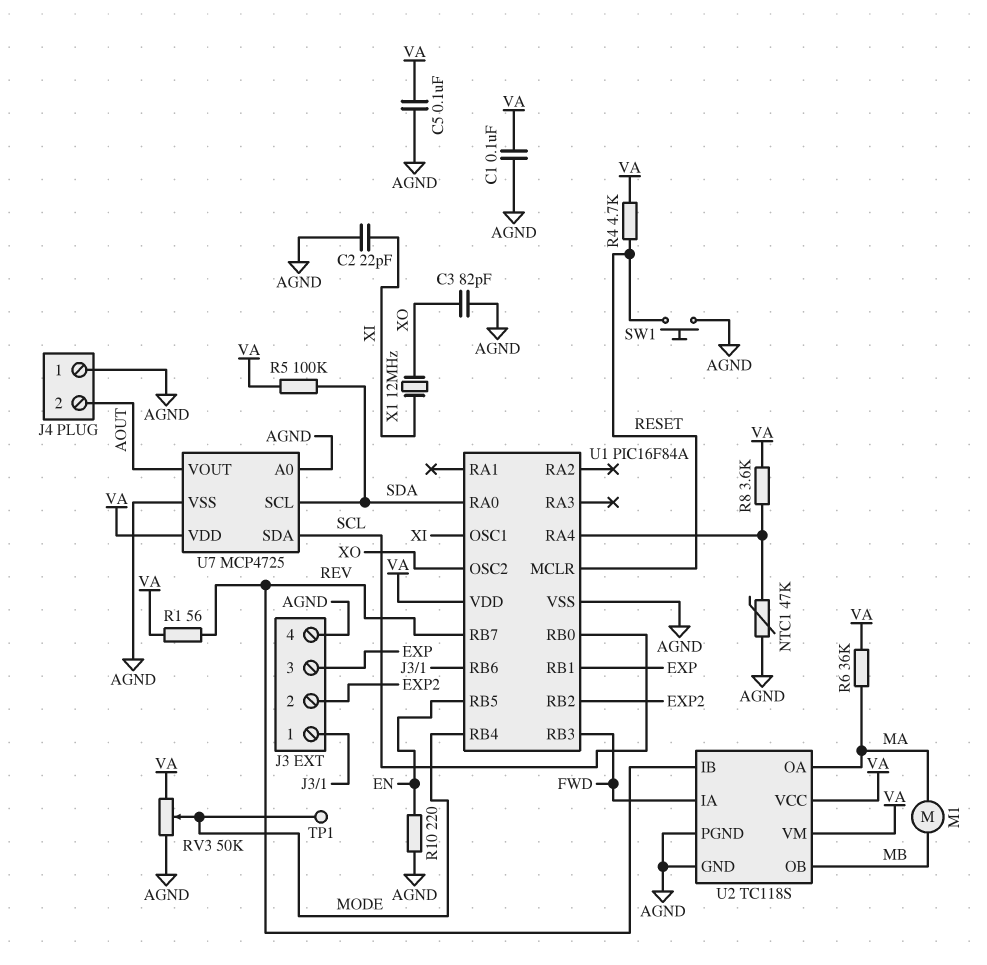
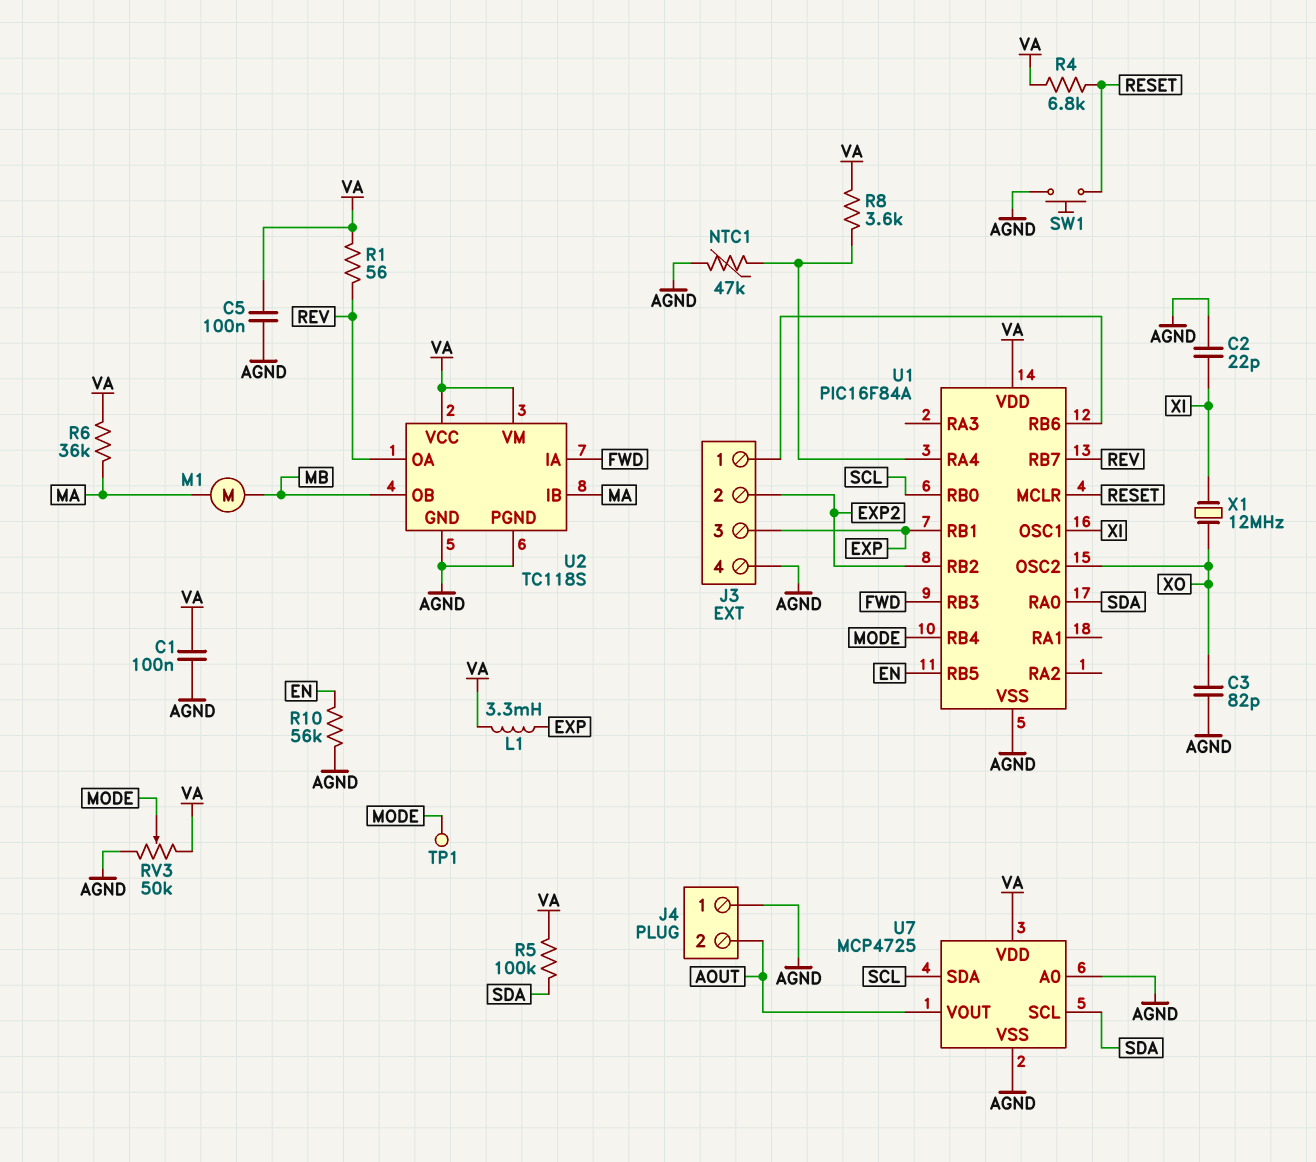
L1: none -> 3.3mH (EXP, VA)
R4: 4.7k (RESET, VA) -> 6.8k (RESET, VA)
R10: 220 (AGND, EN) -> 56k (AGND, EN)
U2 pin IB: REV -> MA
U2 pin OA: MA -> REV

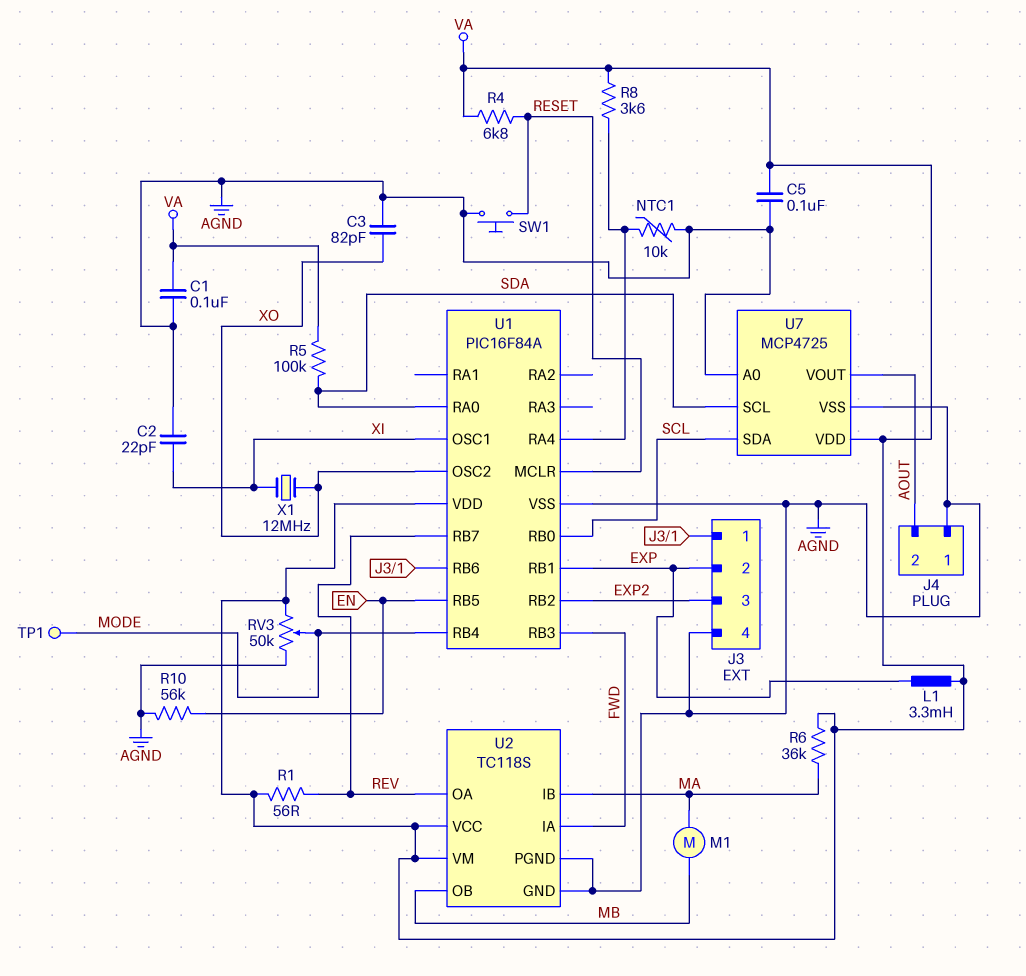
J3 pin 2: EXP2 -> EXP
J3 pin 3: EXP -> EXP2
NTC1: 47k (AGND, U1/RA4) -> 10k (AGND, U1/RA4)

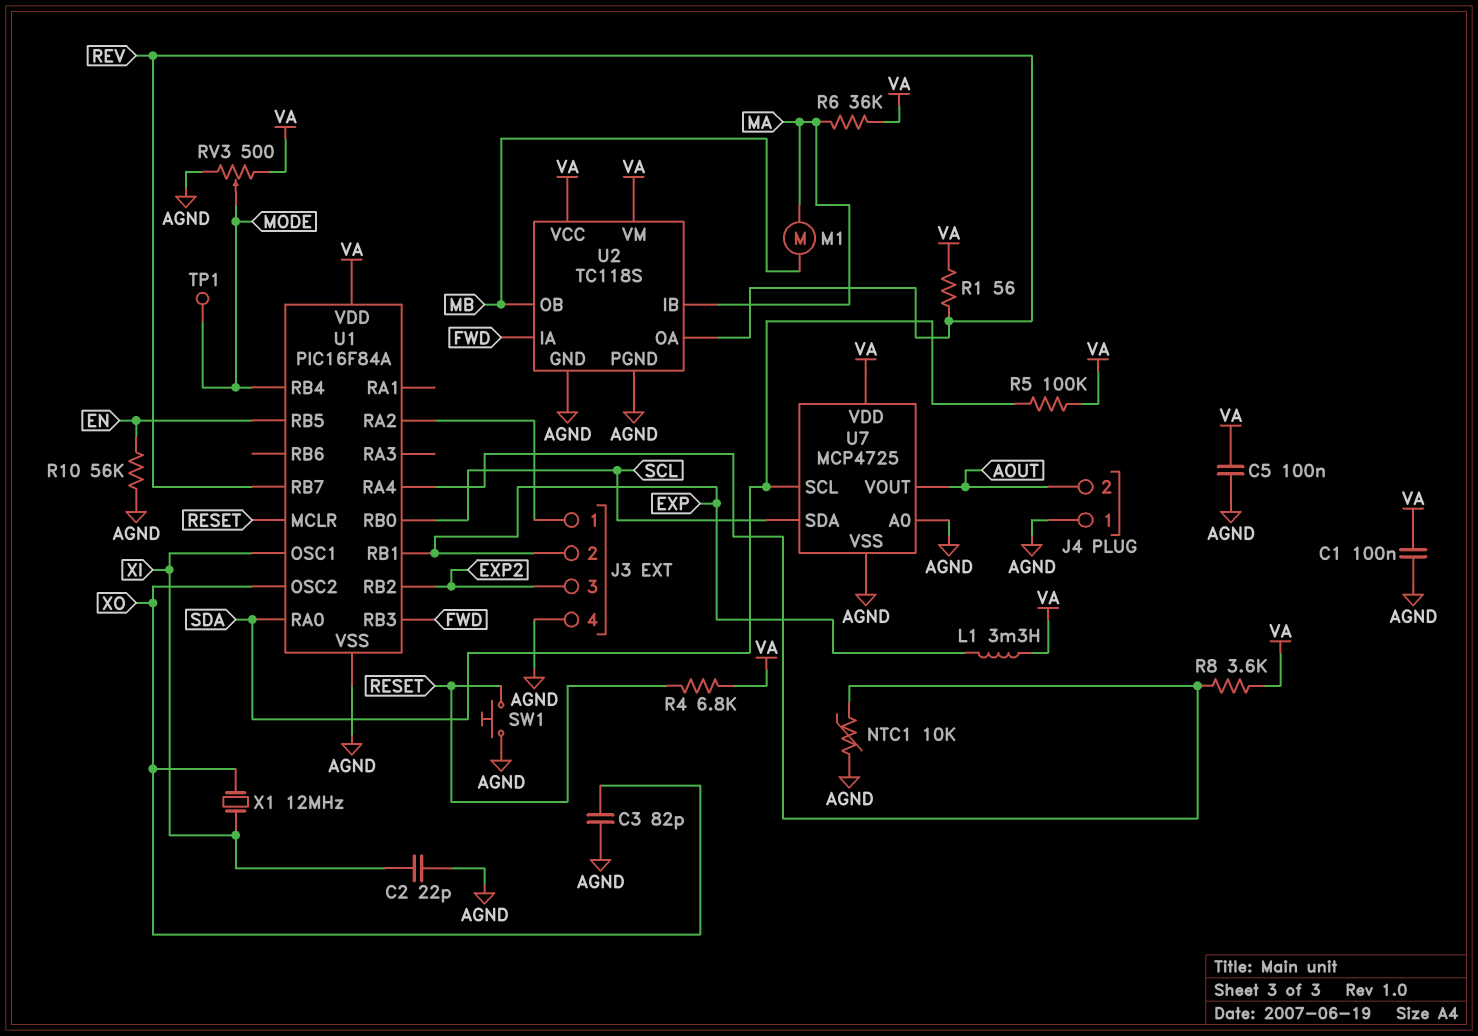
RV3: 50k (AGND, VA, wiper MODE) -> 500 (AGND, VA, wiper MODE)
U1 pin RA2: none -> J3/1
U1 pin RB6: J3/1 -> none

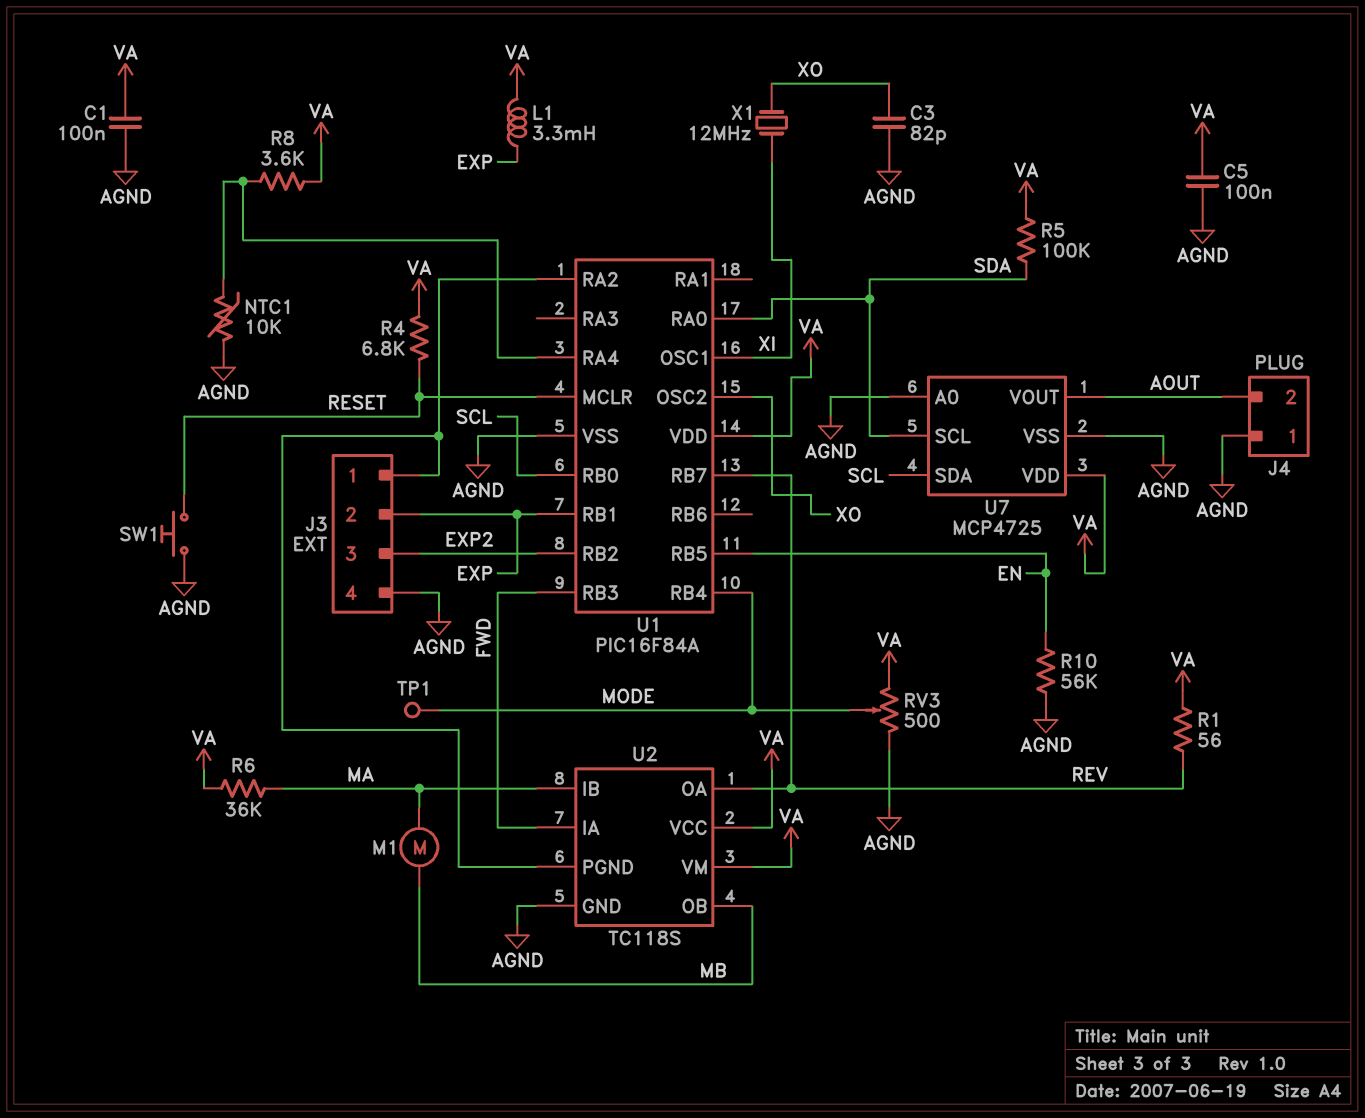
C2: 22pF (AGND, XI) -> none
U2 pin PGND: AGND -> J3/1

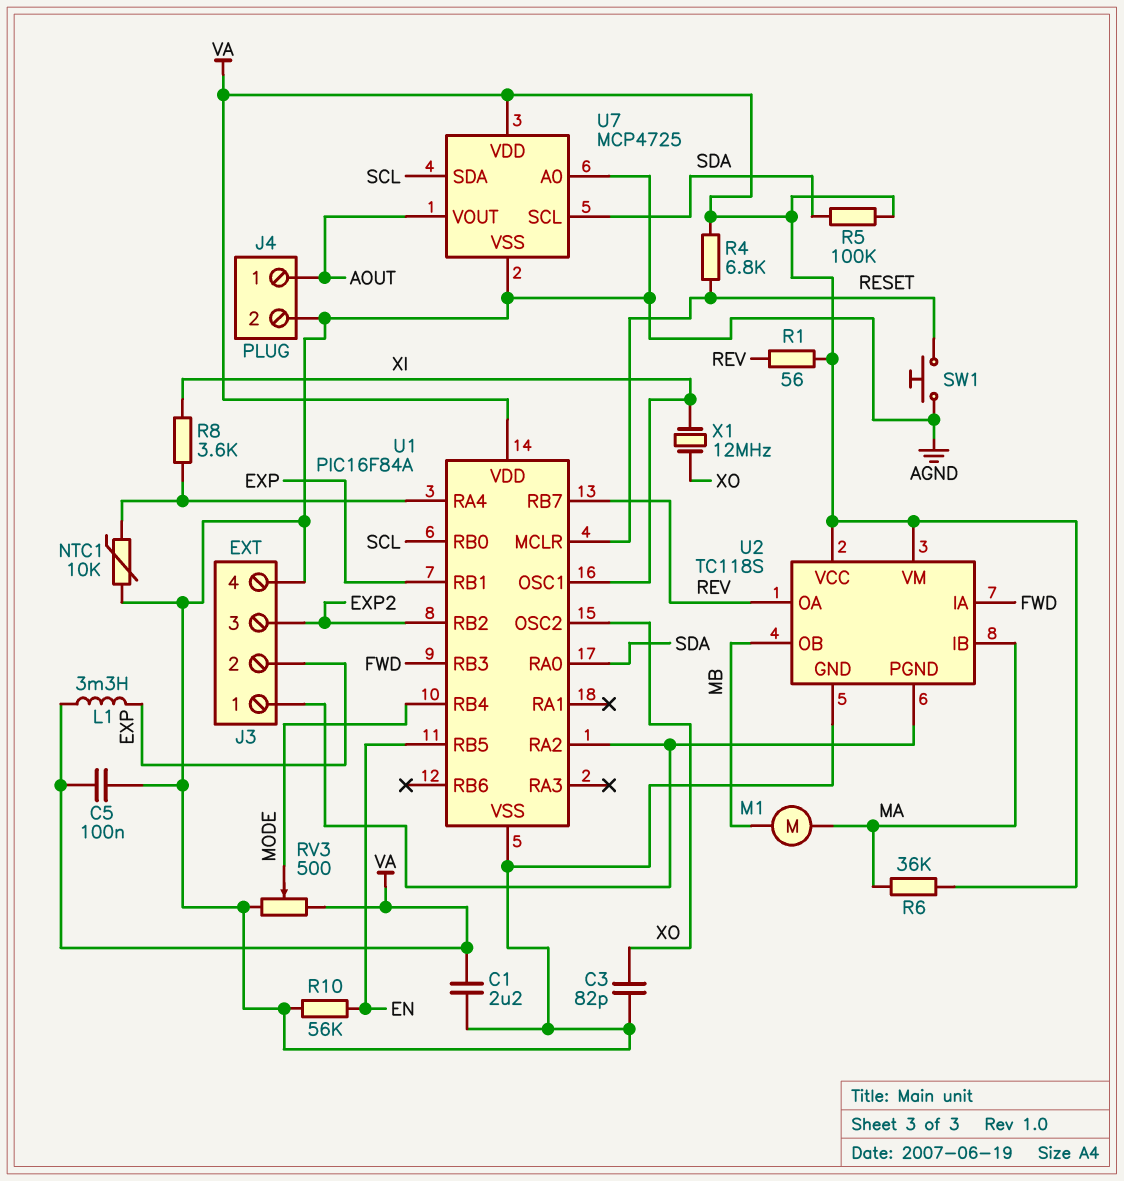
C1: 100nF (AGND, VA) -> 2.2uF (AGND, VA)
J4 pin 1: AGND -> AOUT
J4 pin 2: AOUT -> AGND
R8: 3.6k (U1/RA4, VA) -> 3.6k (U1/RA4, XI)
TP1: test point (MODE) -> none

